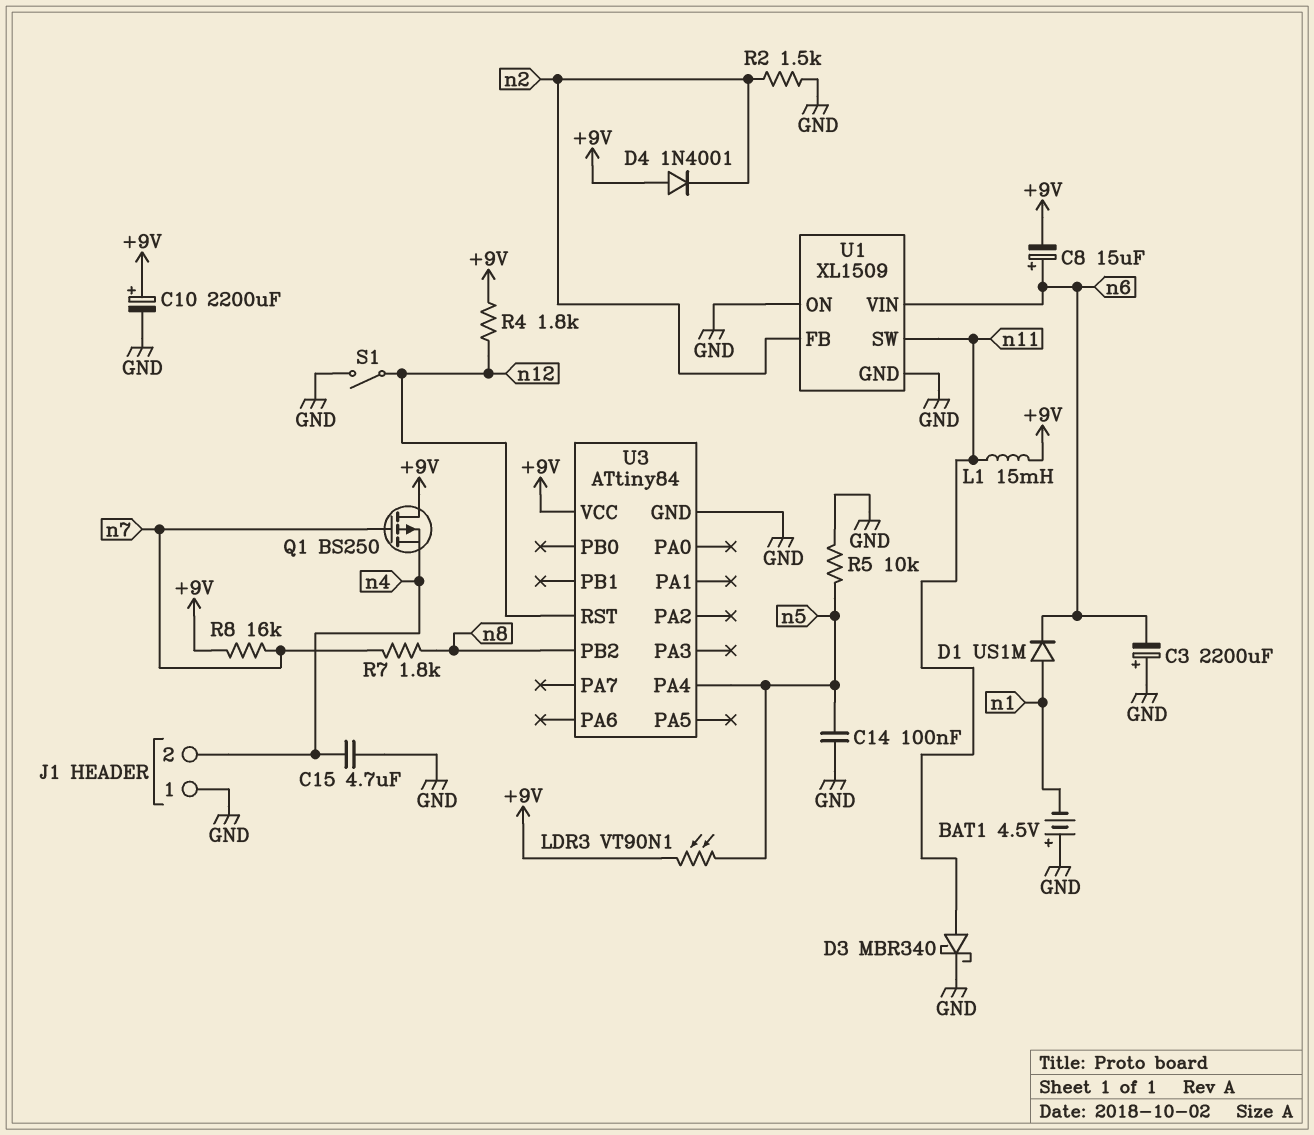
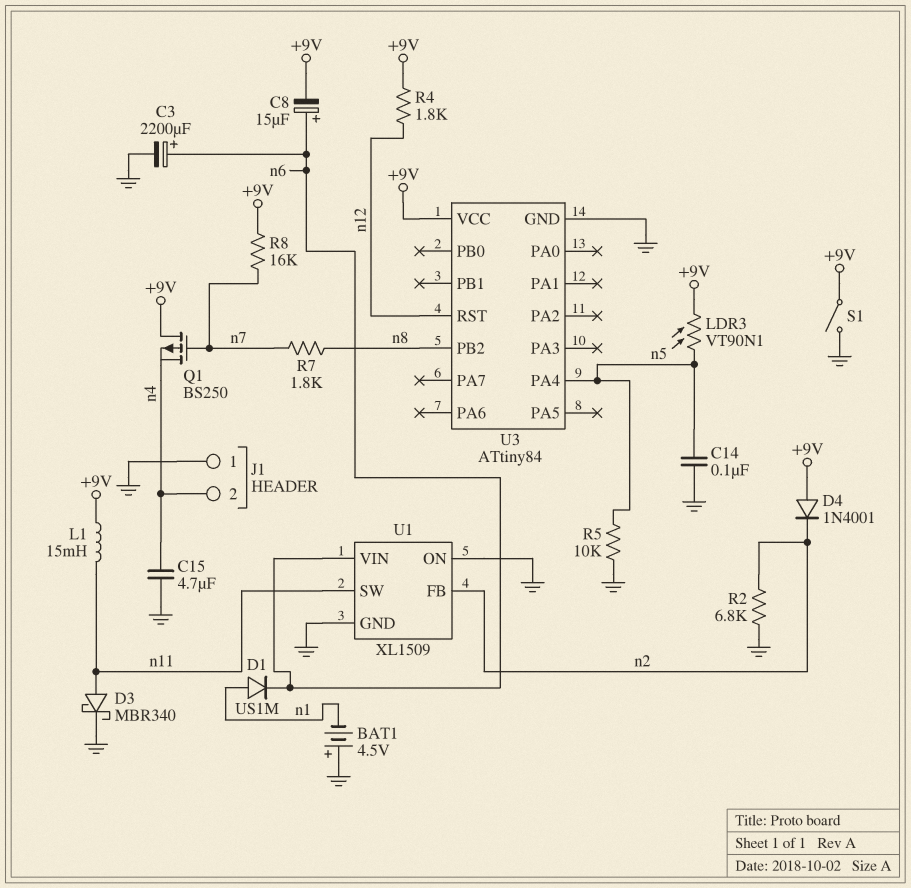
C3: 2200uF (plus GND, minus n6) -> 2200uF (plus n6, minus GND)
C10: 2200uF (plus +9V, minus GND) -> none
R2: 1.5k (GND, n2) -> 6.8k (GND, n2)
S1: switch (GND, n12) -> switch (+9V, GND)

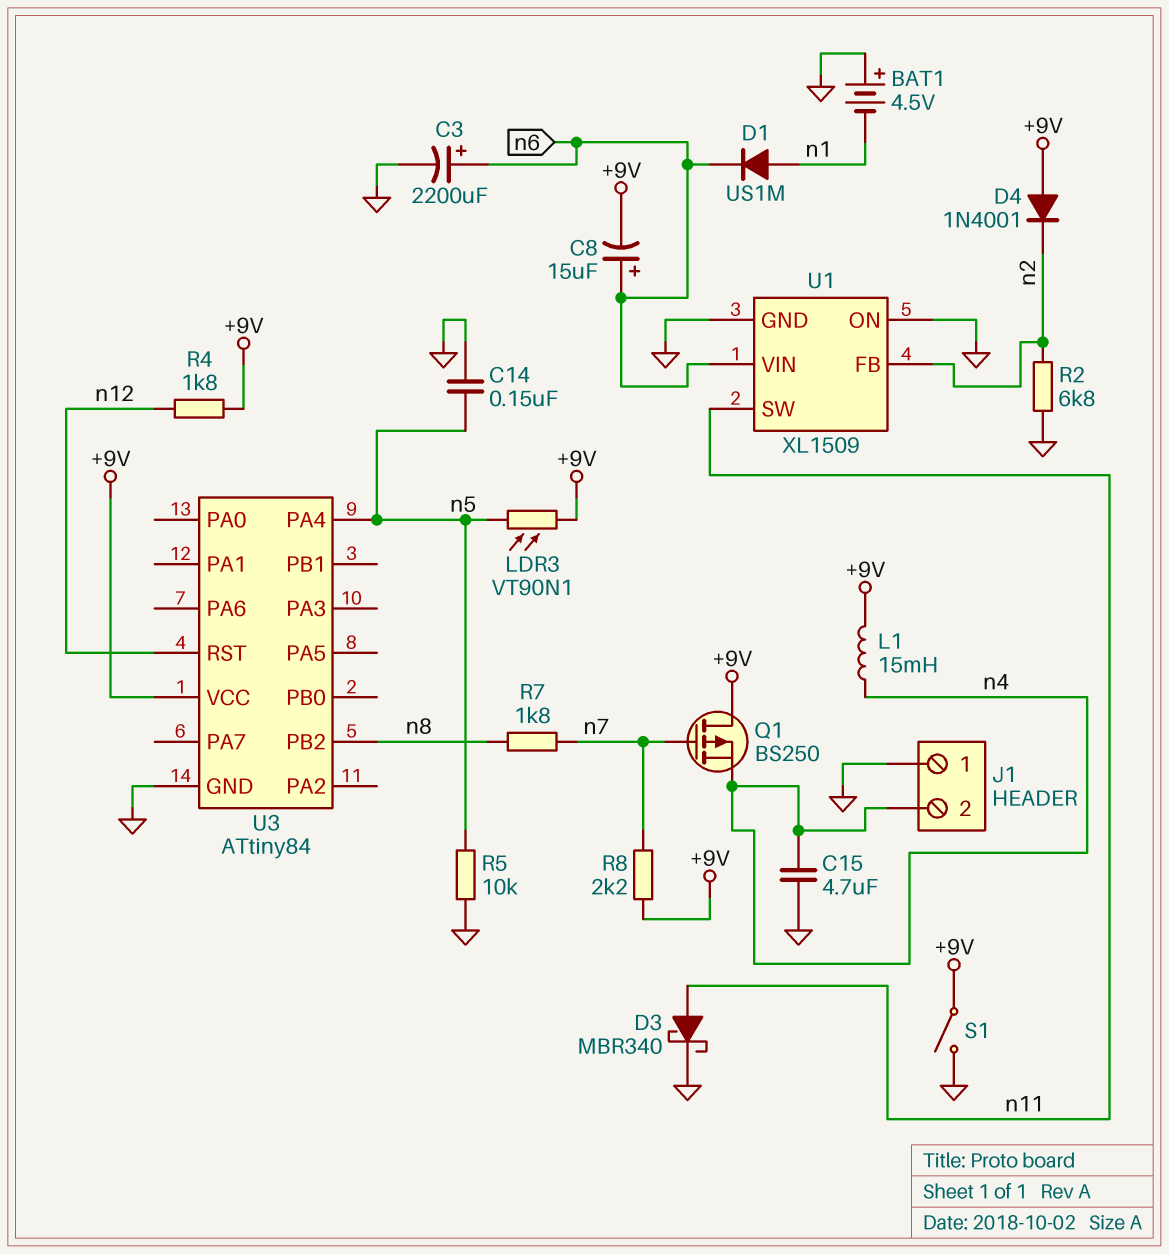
C14: 100nF (GND, n5) -> 150nF (GND, n5)
L1: 15mH (+9V, n11) -> 15mH (+9V, n4)
R8: 16k (+9V, n7) -> 2.2k (+9V, n7)

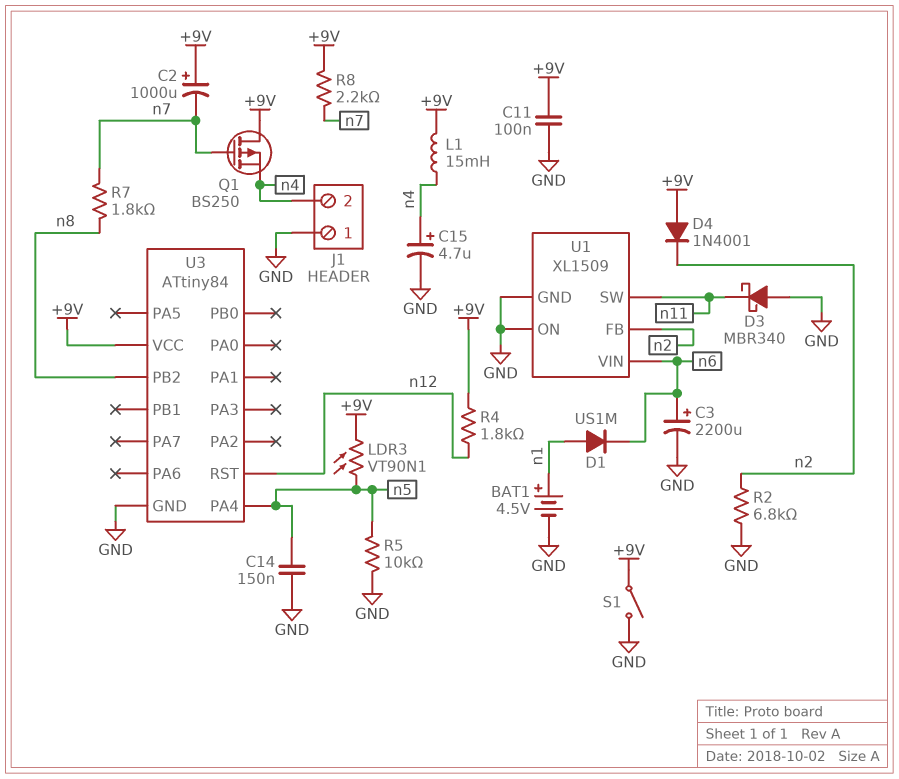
BAT1: 4.5V (plus GND, minus n1) -> 4.5V (plus n1, minus GND)
C2: none -> 1000uF (plus +9V, minus n7)
C8: 15uF (plus n6, minus +9V) -> none
C11: none -> 100nF (+9V, GND)
C15: 4.7uF (GND, n4) -> 4.7uF (plus n4, minus GND)
D3: schottky MBR340 (A n11, K GND) -> schottky MBR340 (A GND, K n11)

